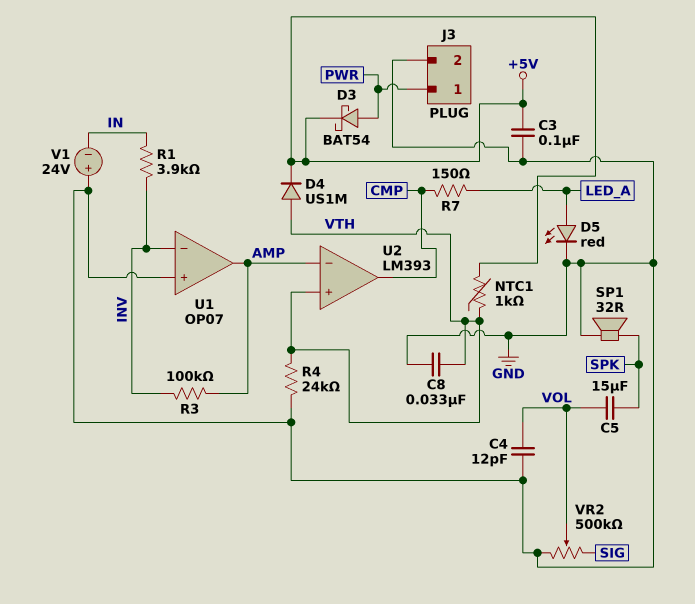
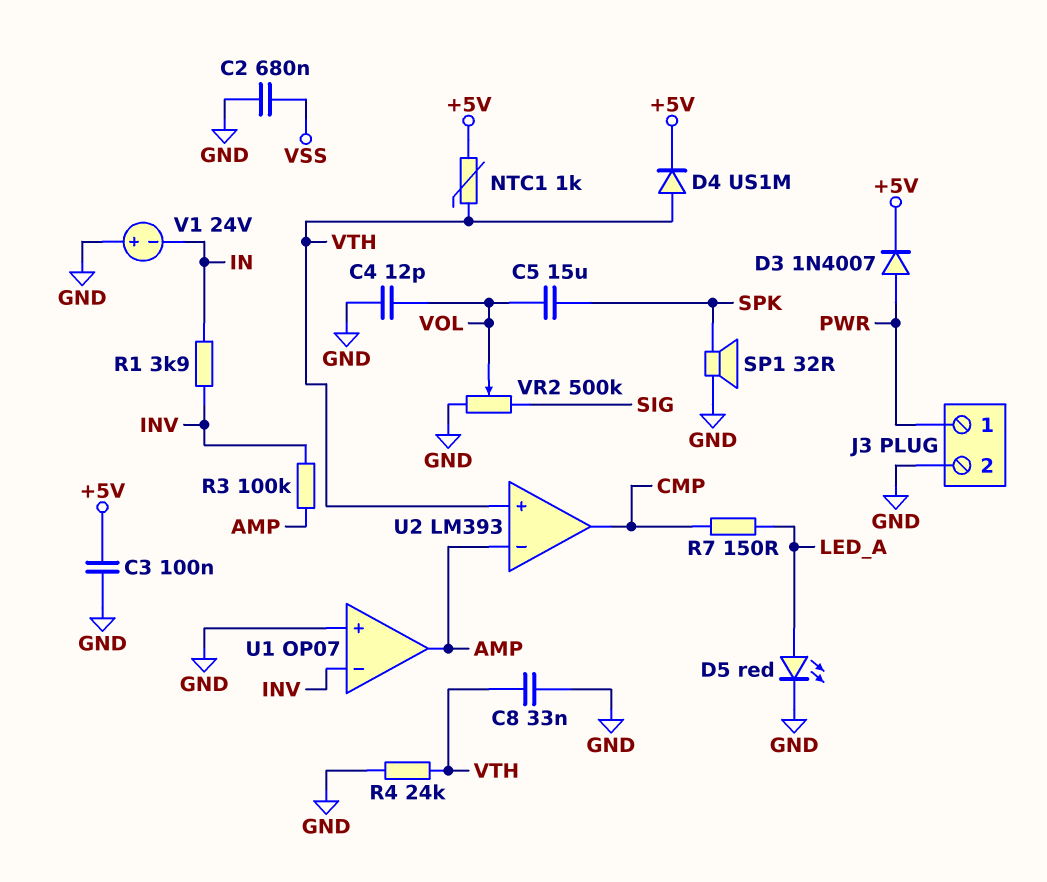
C2: none -> 680nF (GND, VSS)
D3: schottky BAT54 (A PWR, K +5V) -> diode 1N4007 (A PWR, K +5V)

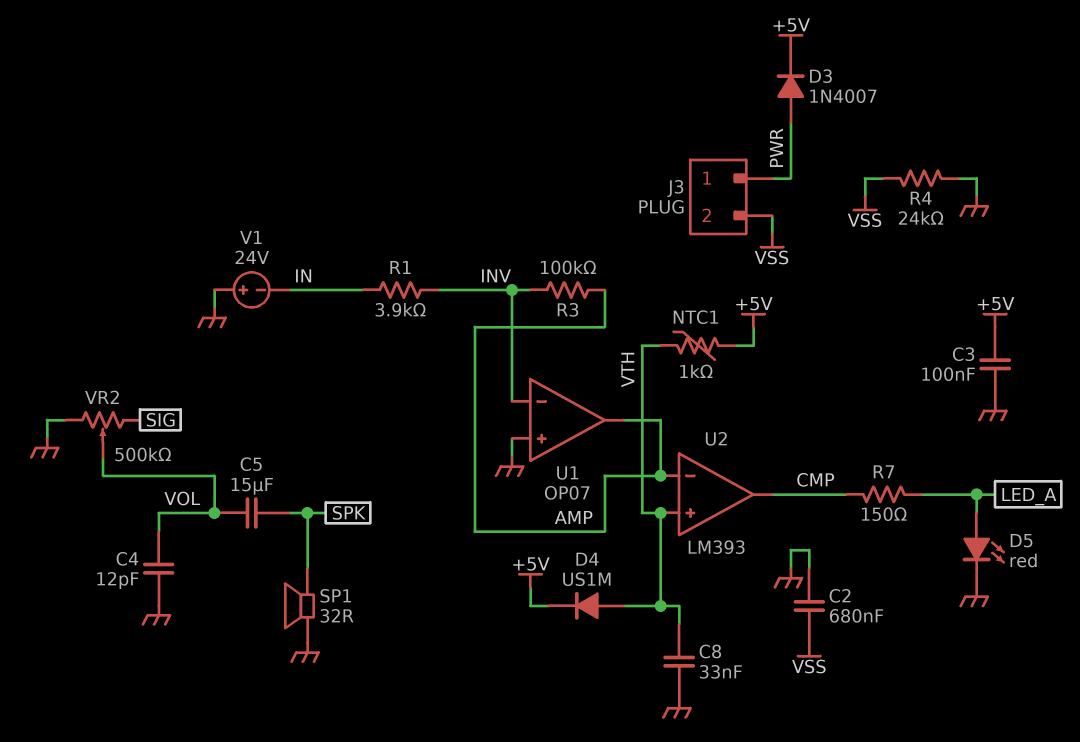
J3 pin 2: GND -> VSS
R4: 24k (GND, VTH) -> 24k (GND, VSS)

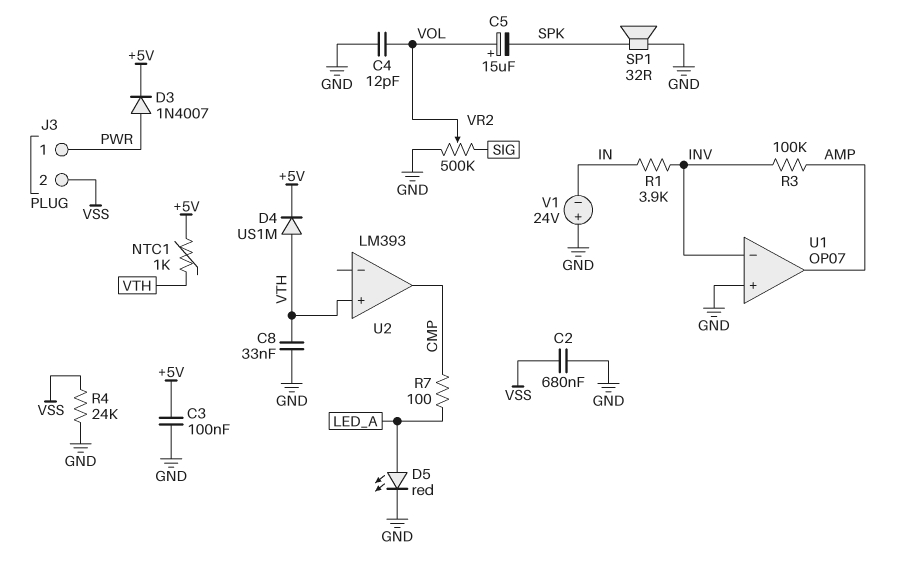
C5: 15uF (SPK, VOL) -> 15uF (plus VOL, minus SPK)
R7: 150 (CMP, LED_A) -> 100 (CMP, LED_A)
U2 pin in-: AMP -> none

